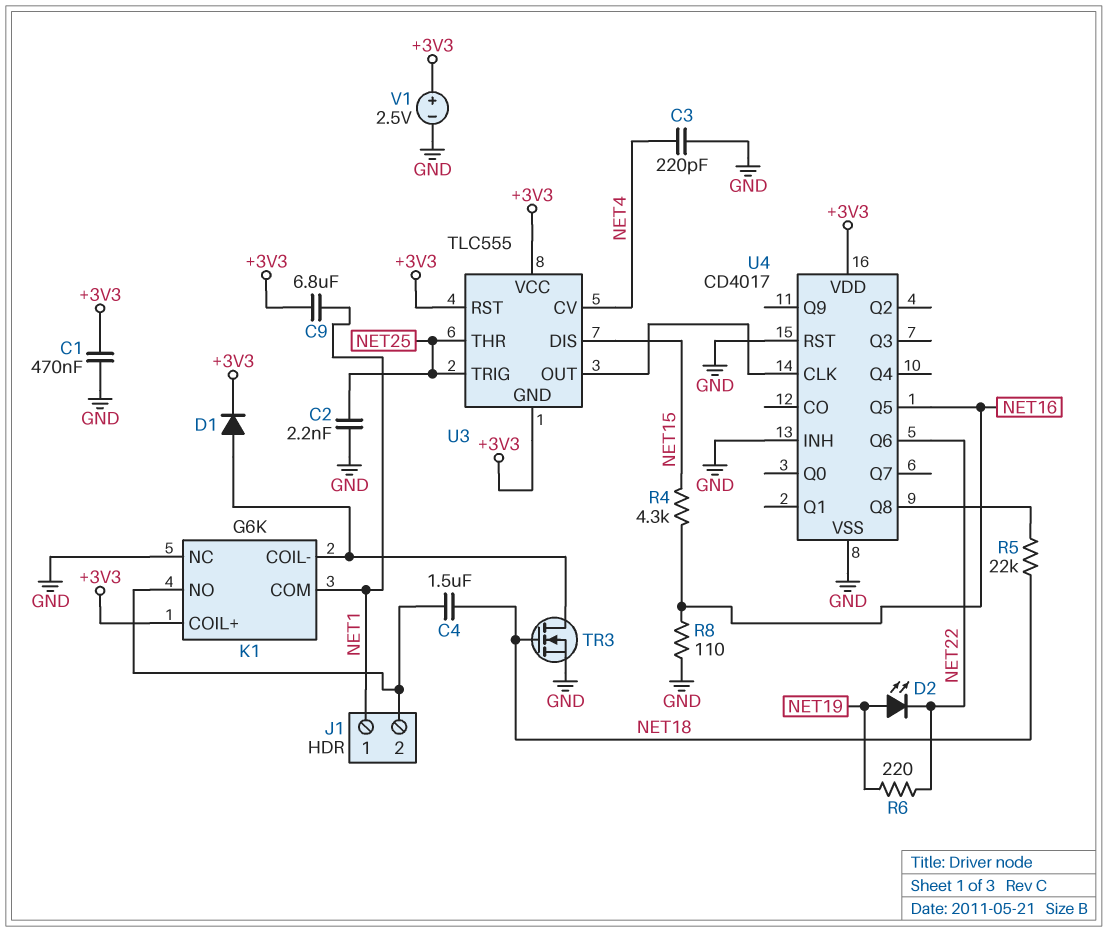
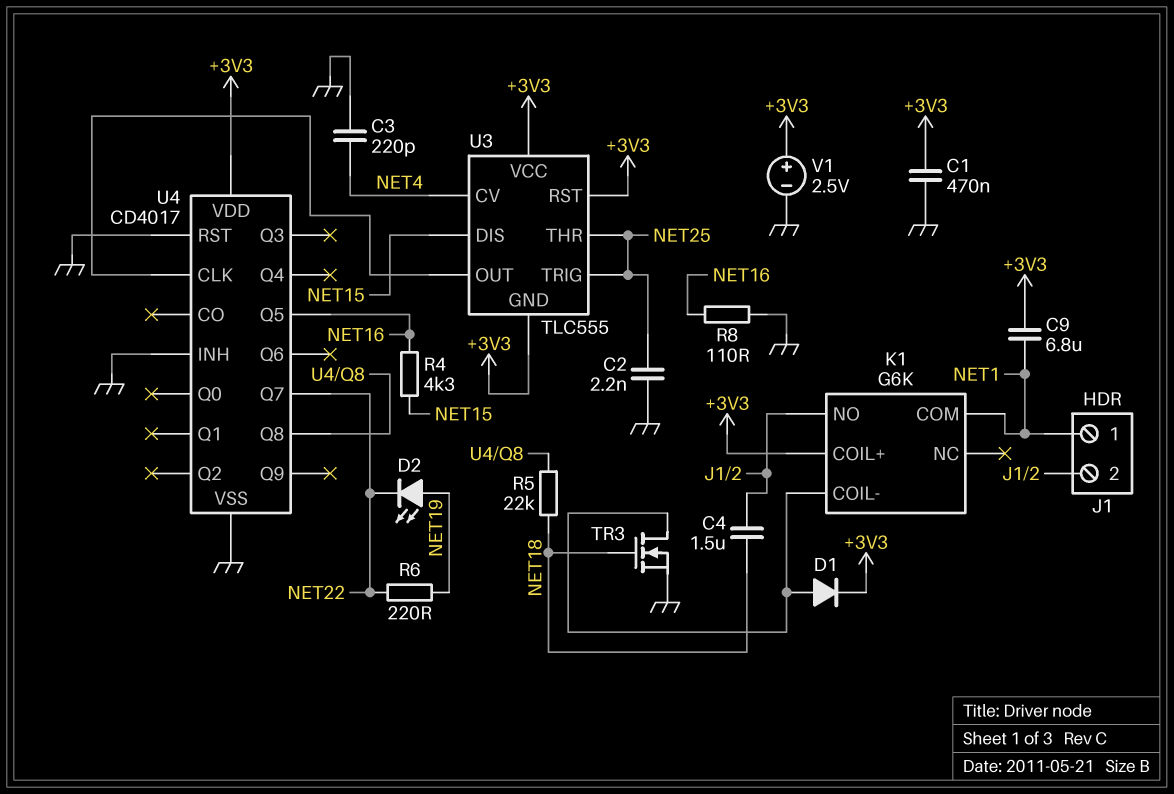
K1 pin NC: GND -> none
U4 pin Q6: NET22 -> none
U4 pin Q7: none -> NET22

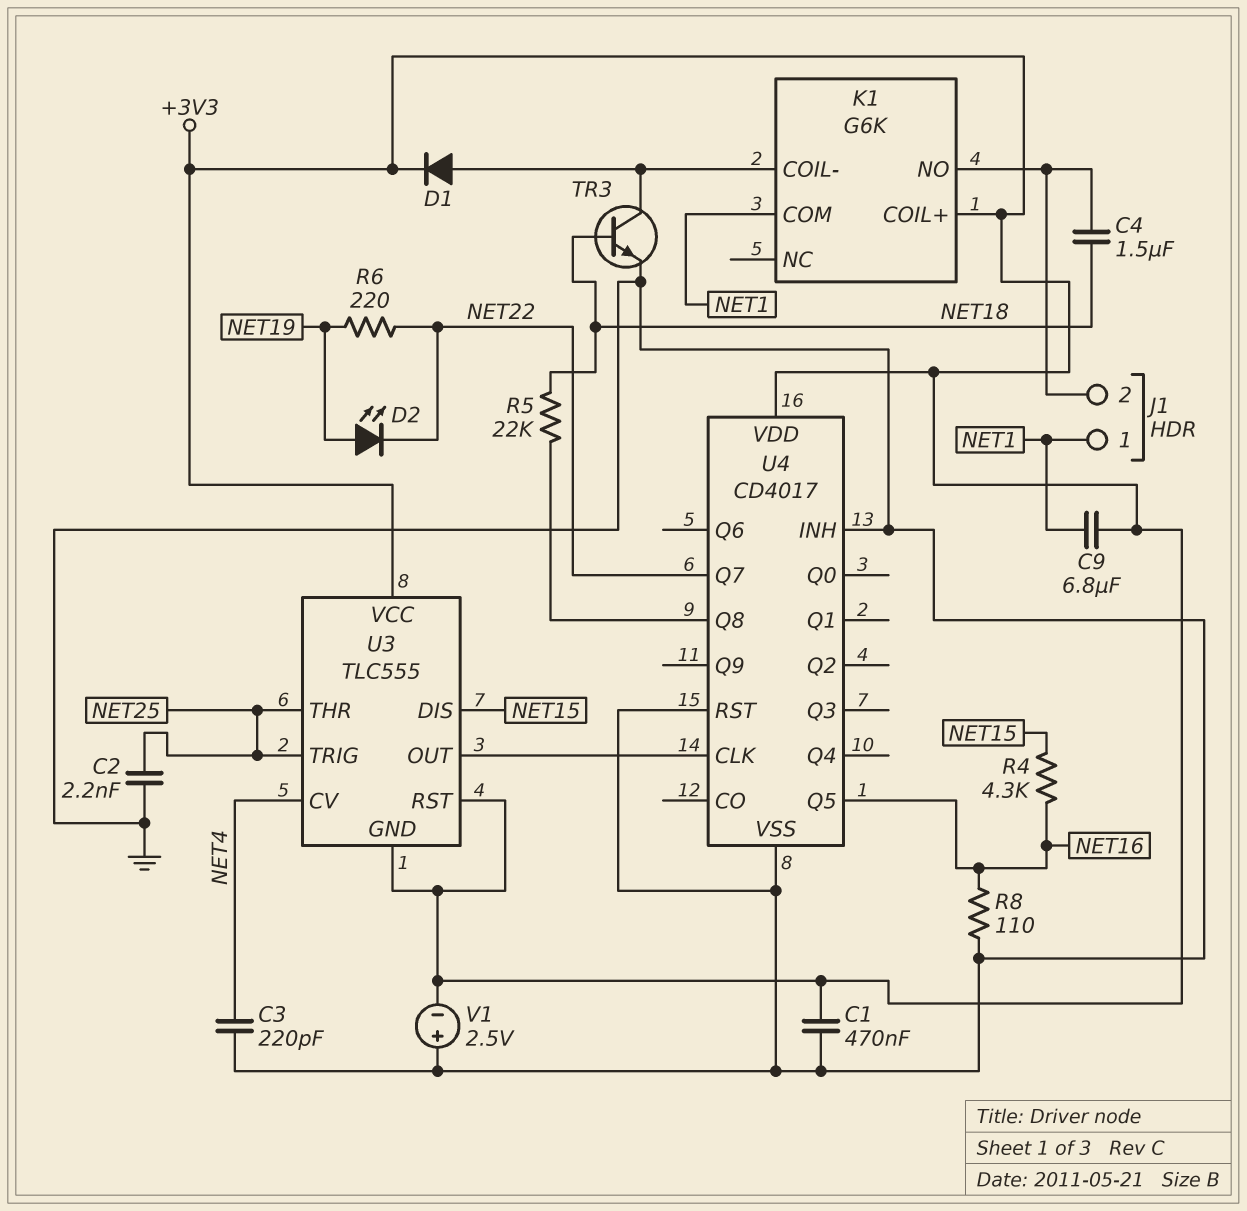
TR3: NMOS (G NET18, D K1/COIL-, S GND) -> NPN (B NET18, C K1/COIL-, E GND)
V1: 2.5V (plus +3V3, minus GND) -> 2.5V (plus GND, minus +3V3)

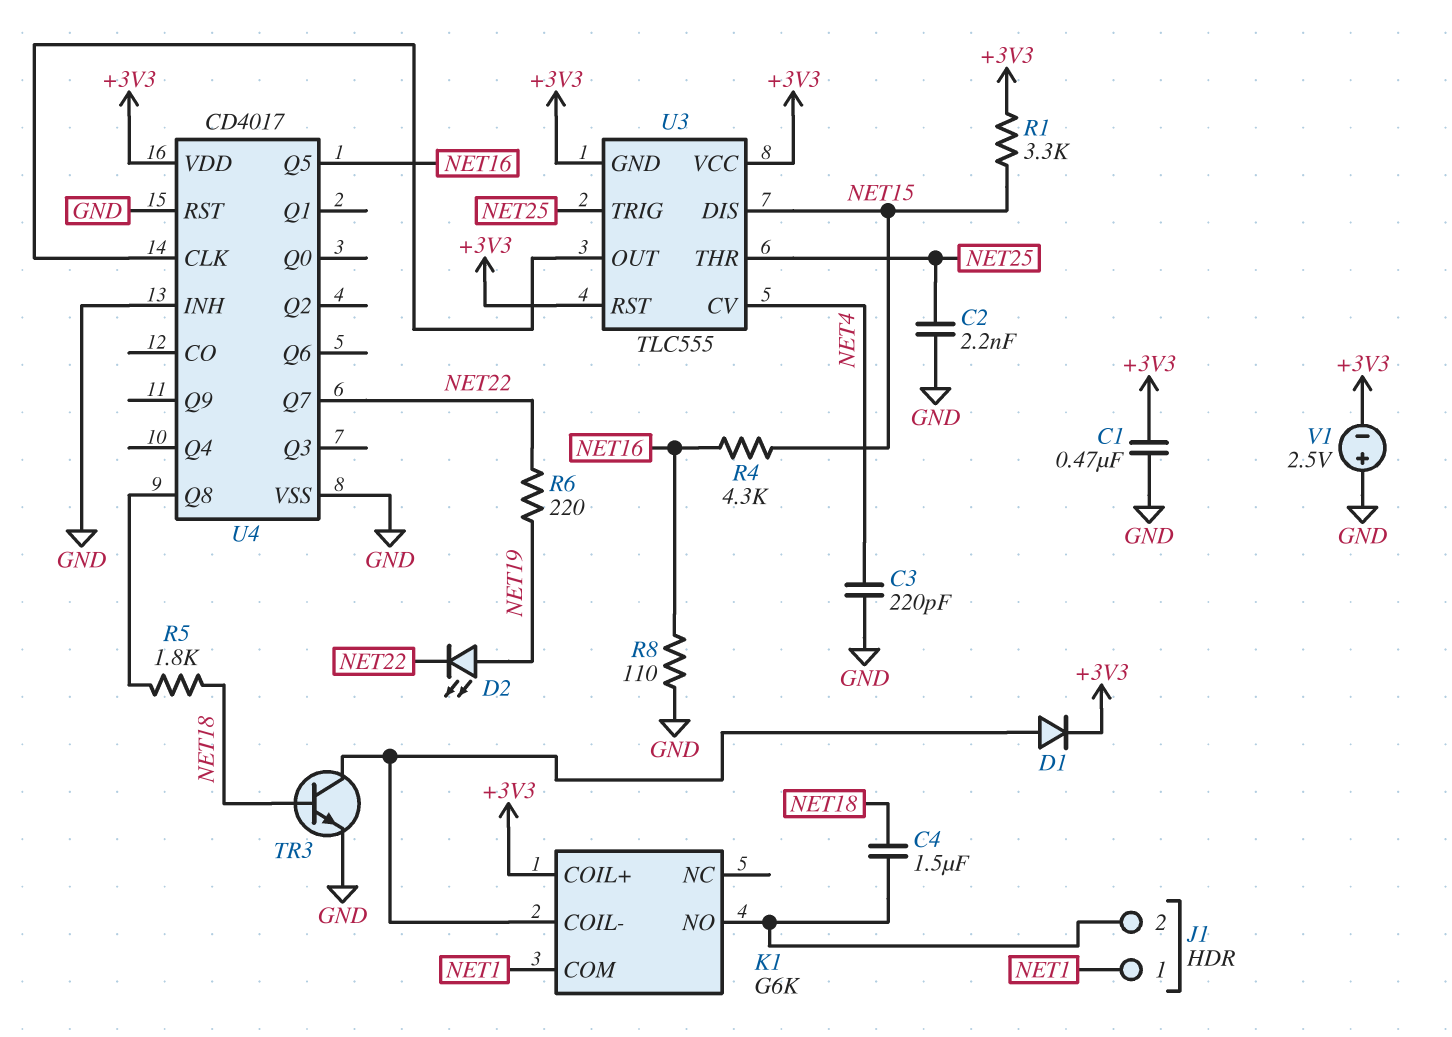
C9: 6.8uF (+3V3, NET1) -> none
R1: none -> 3.3k (+3V3, NET15)
R5: 22k (NET18, U4/Q8) -> 1.8k (NET18, U4/Q8)

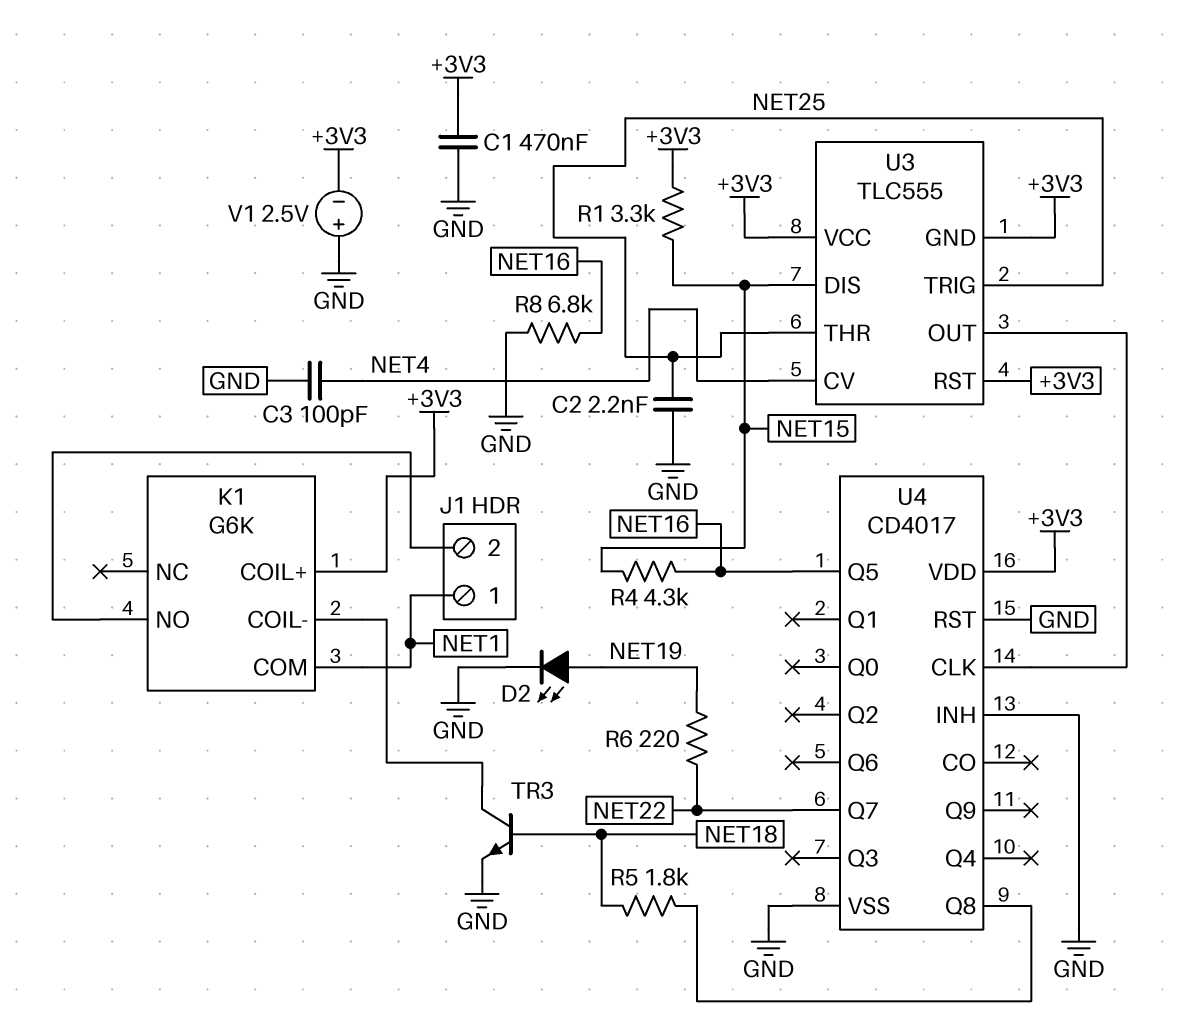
C3: 220pF (GND, NET4) -> 100pF (GND, NET4)
C4: 1.5uF (J1/2, NET18) -> none
D1: diode (A K1/COIL-, K +3V3) -> none
D2: LED (A NET19, K NET22) -> LED (A NET19, K GND)
R8: 110 (GND, NET16) -> 6.8k (GND, NET16)

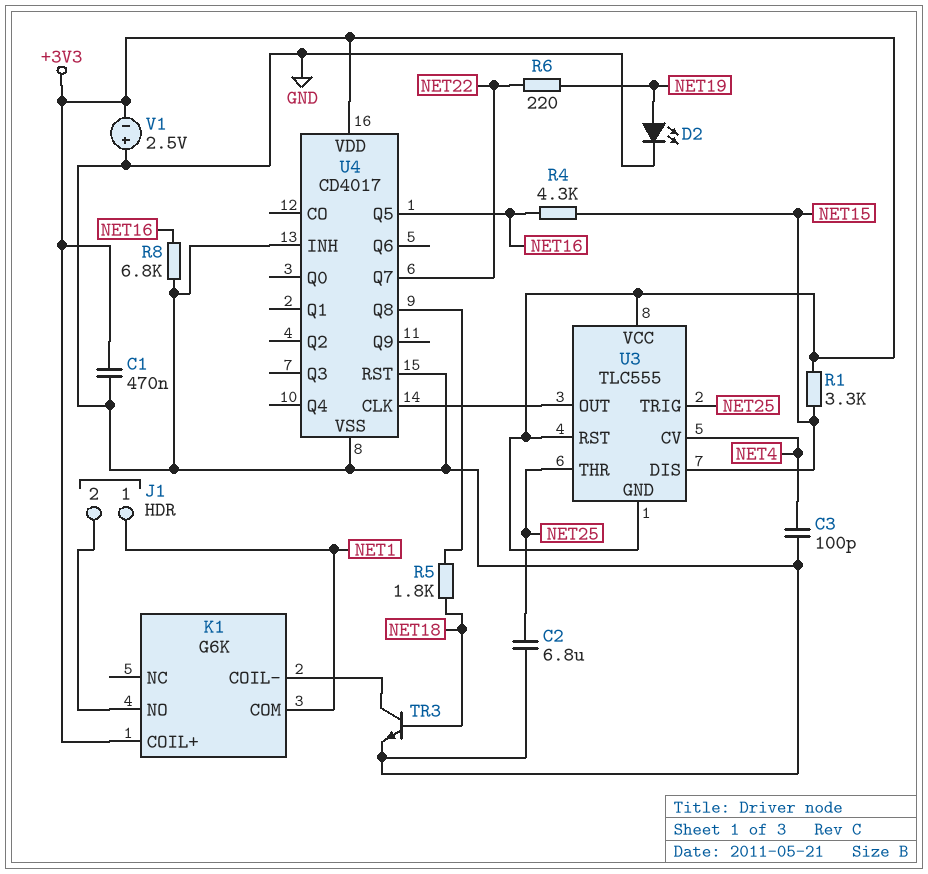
C2: 2.2nF (GND, NET25) -> 6.8uF (GND, NET25)

